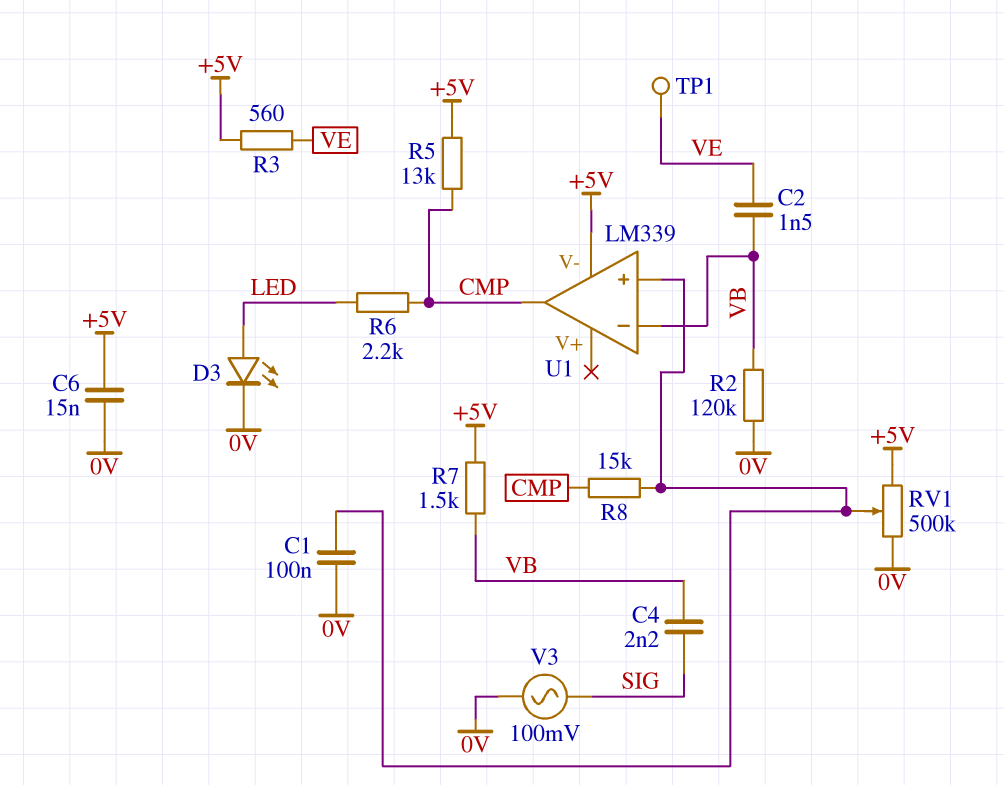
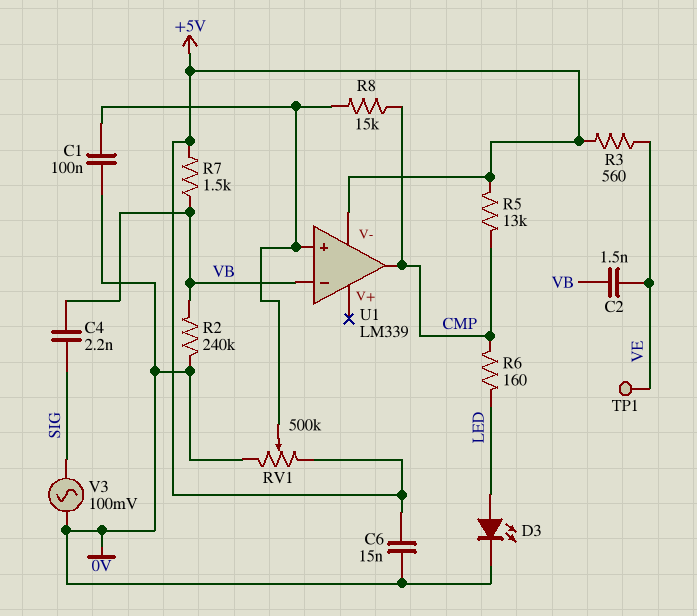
R2: 120k (0V, VB) -> 240k (0V, VB)
R6: 2.2k (CMP, LED) -> 160 (CMP, LED)

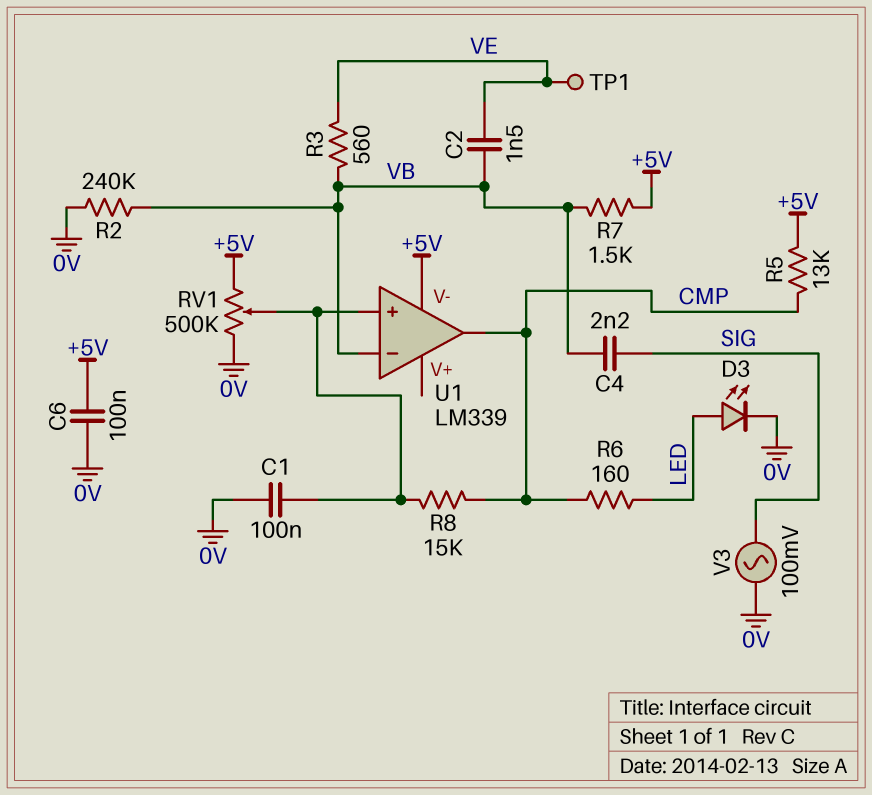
C6: 15nF (+5V, 0V) -> 100nF (+5V, 0V)
R3: 560 (+5V, VE) -> 560 (VB, VE)

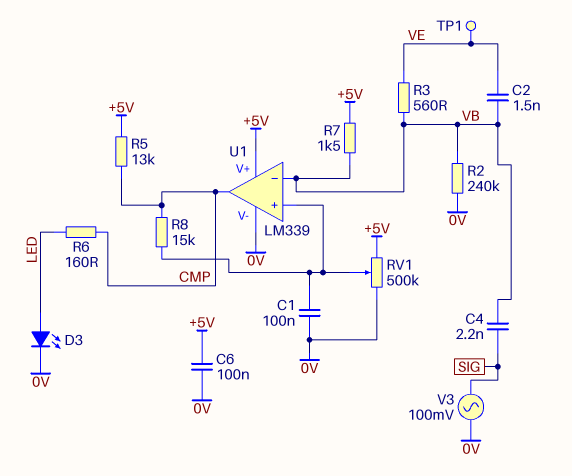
U1 pin V+: none -> +5V
U1 pin V-: +5V -> 0V

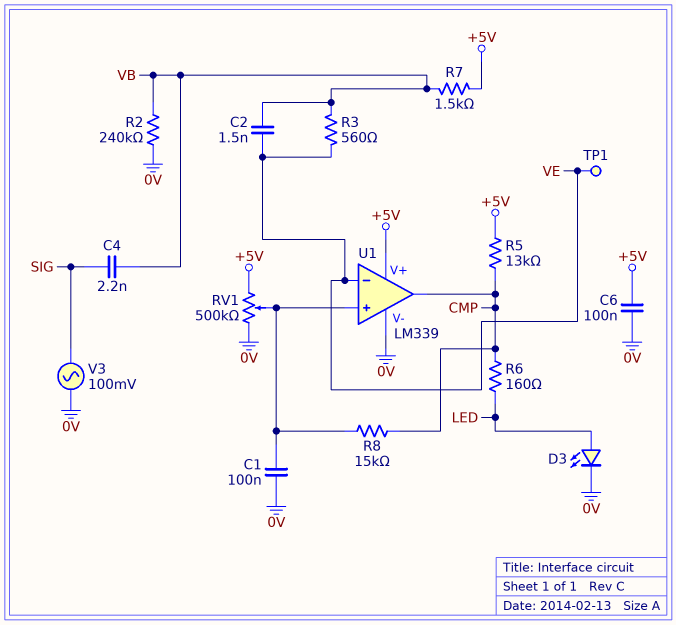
U1 pin in-: VB -> VE

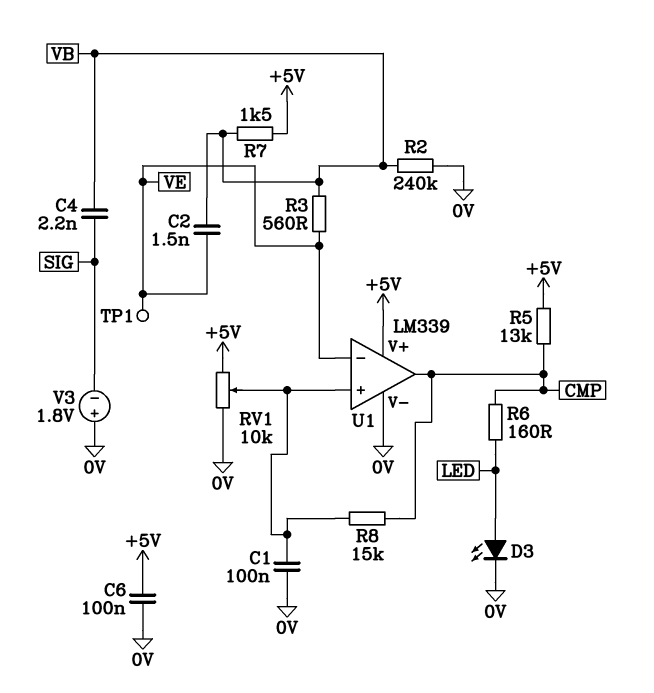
RV1: 500k (+5V, 0V, wiper U1/in+) -> 10k (+5V, 0V, wiper U1/in+)
V3: AC 100mV (0V, SIG) -> 1.8V (plus 0V, minus SIG)

